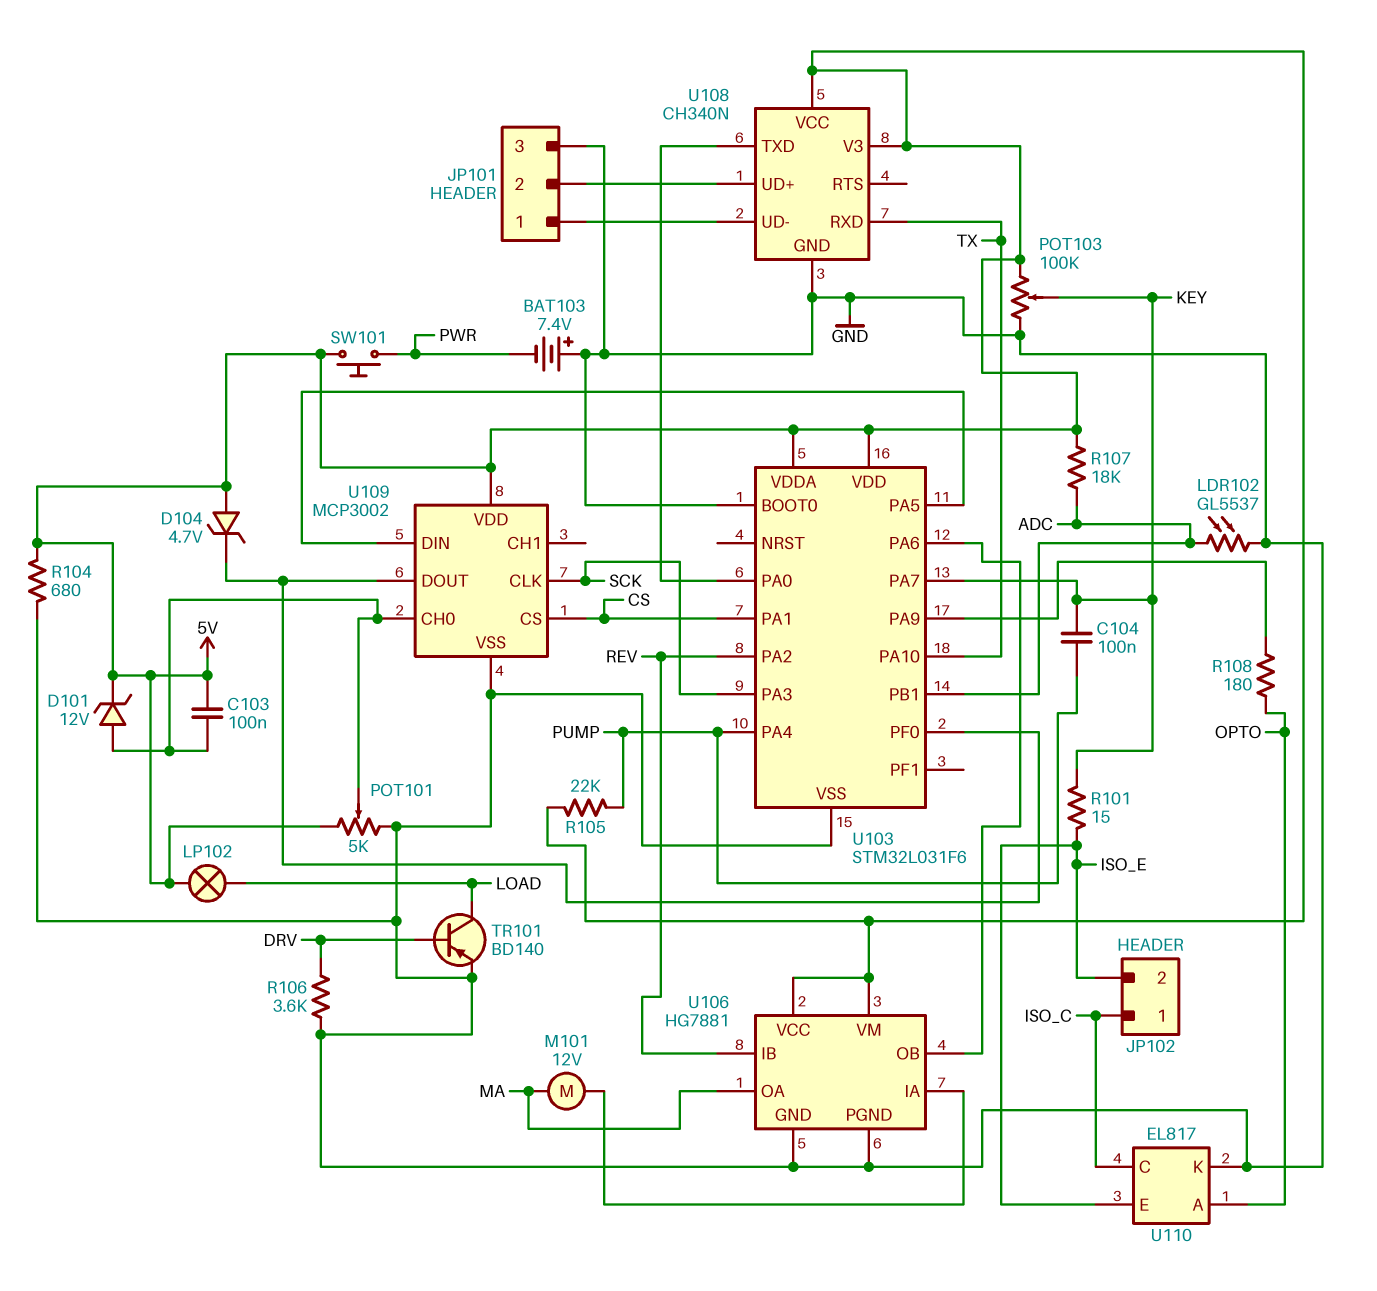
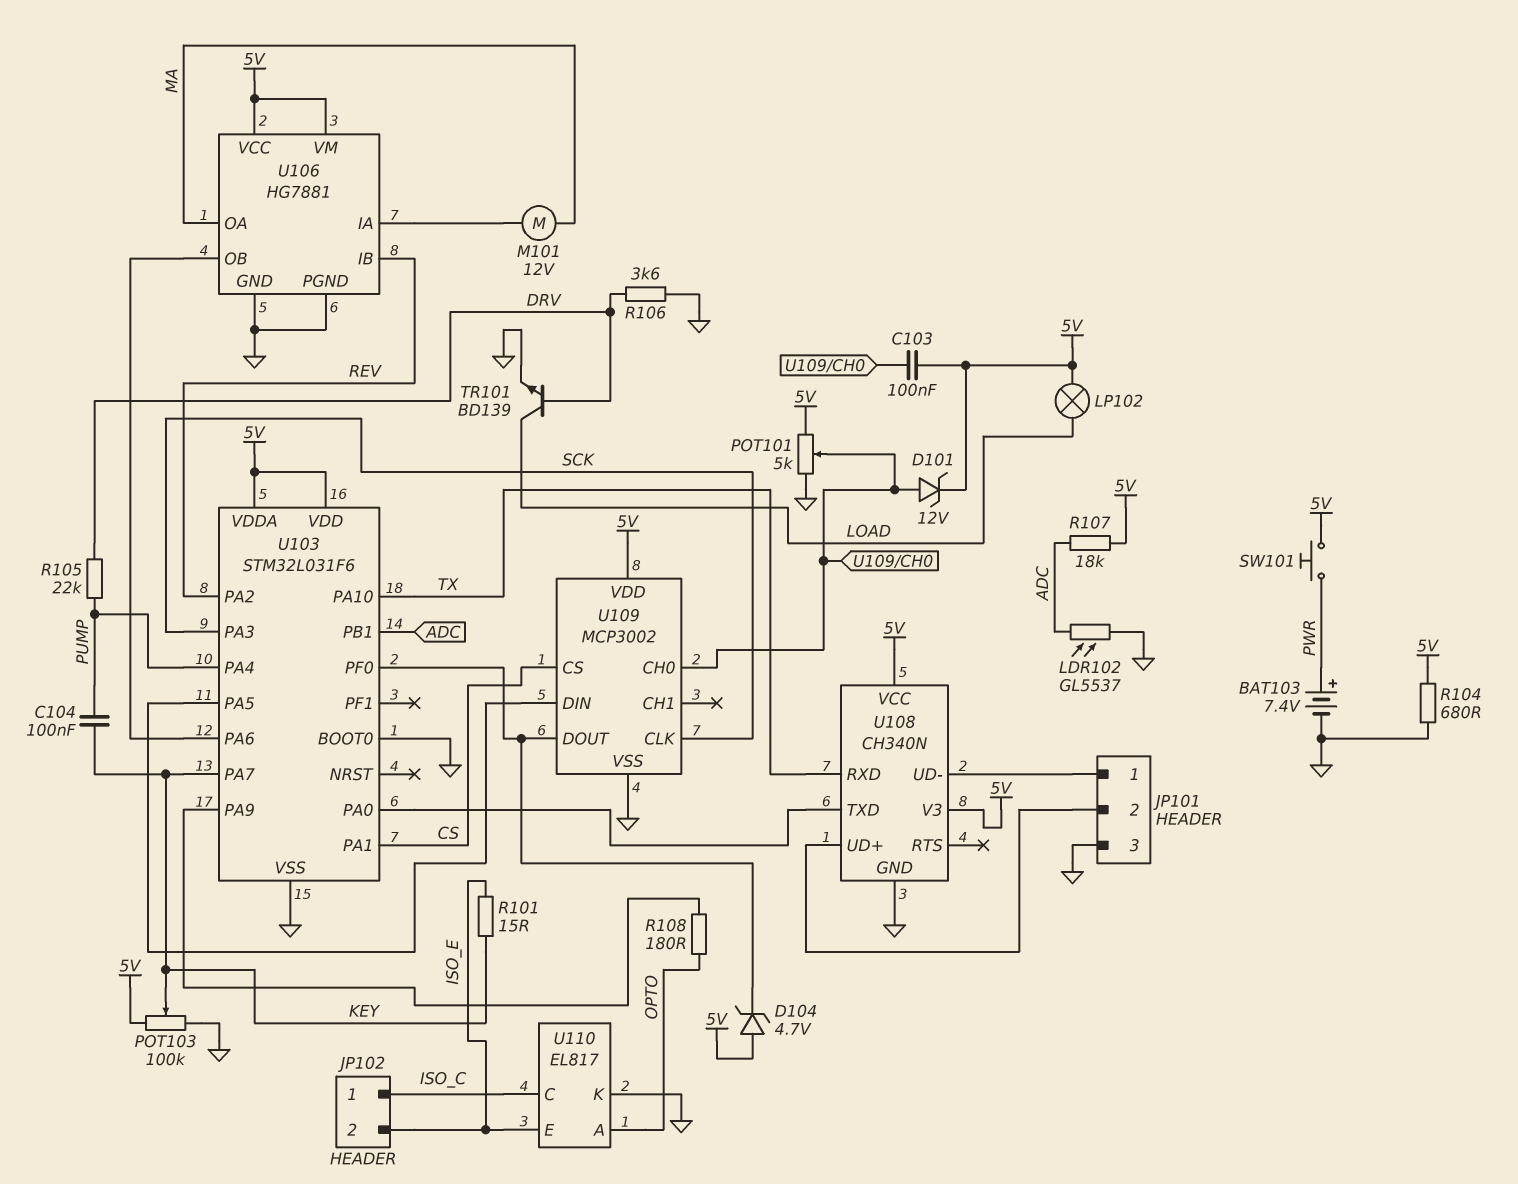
BAT103: 7.4V (plus GND, minus PWR) -> 7.4V (plus PWR, minus GND)
R105: 22k (5V, PUMP) -> 22k (DRV, PUMP)
TR101: PNP BD140 (B DRV, C LOAD, E GND) -> NPN BD139 (B DRV, C LOAD, E GND)

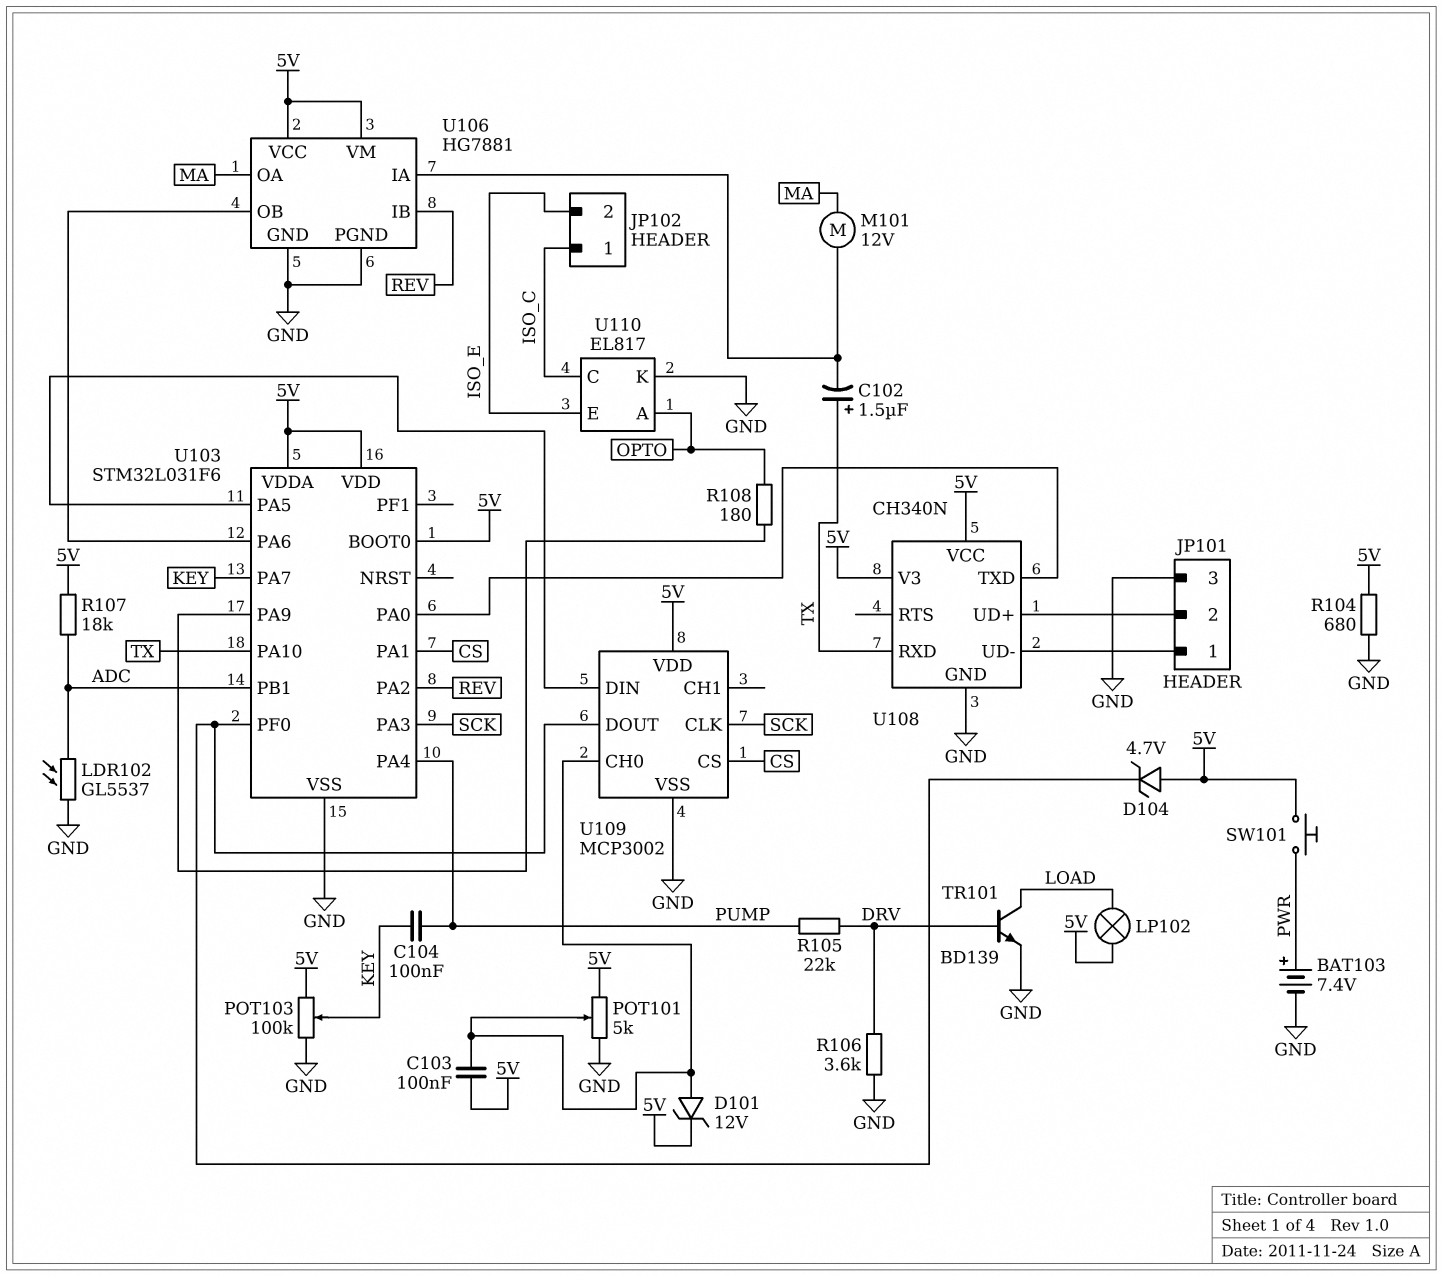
C102: none -> 1.5uF (plus TX, minus U106/IA)
R101: 15 (ISO_E, KEY) -> none
U103 pin BOOT0: GND -> 5V

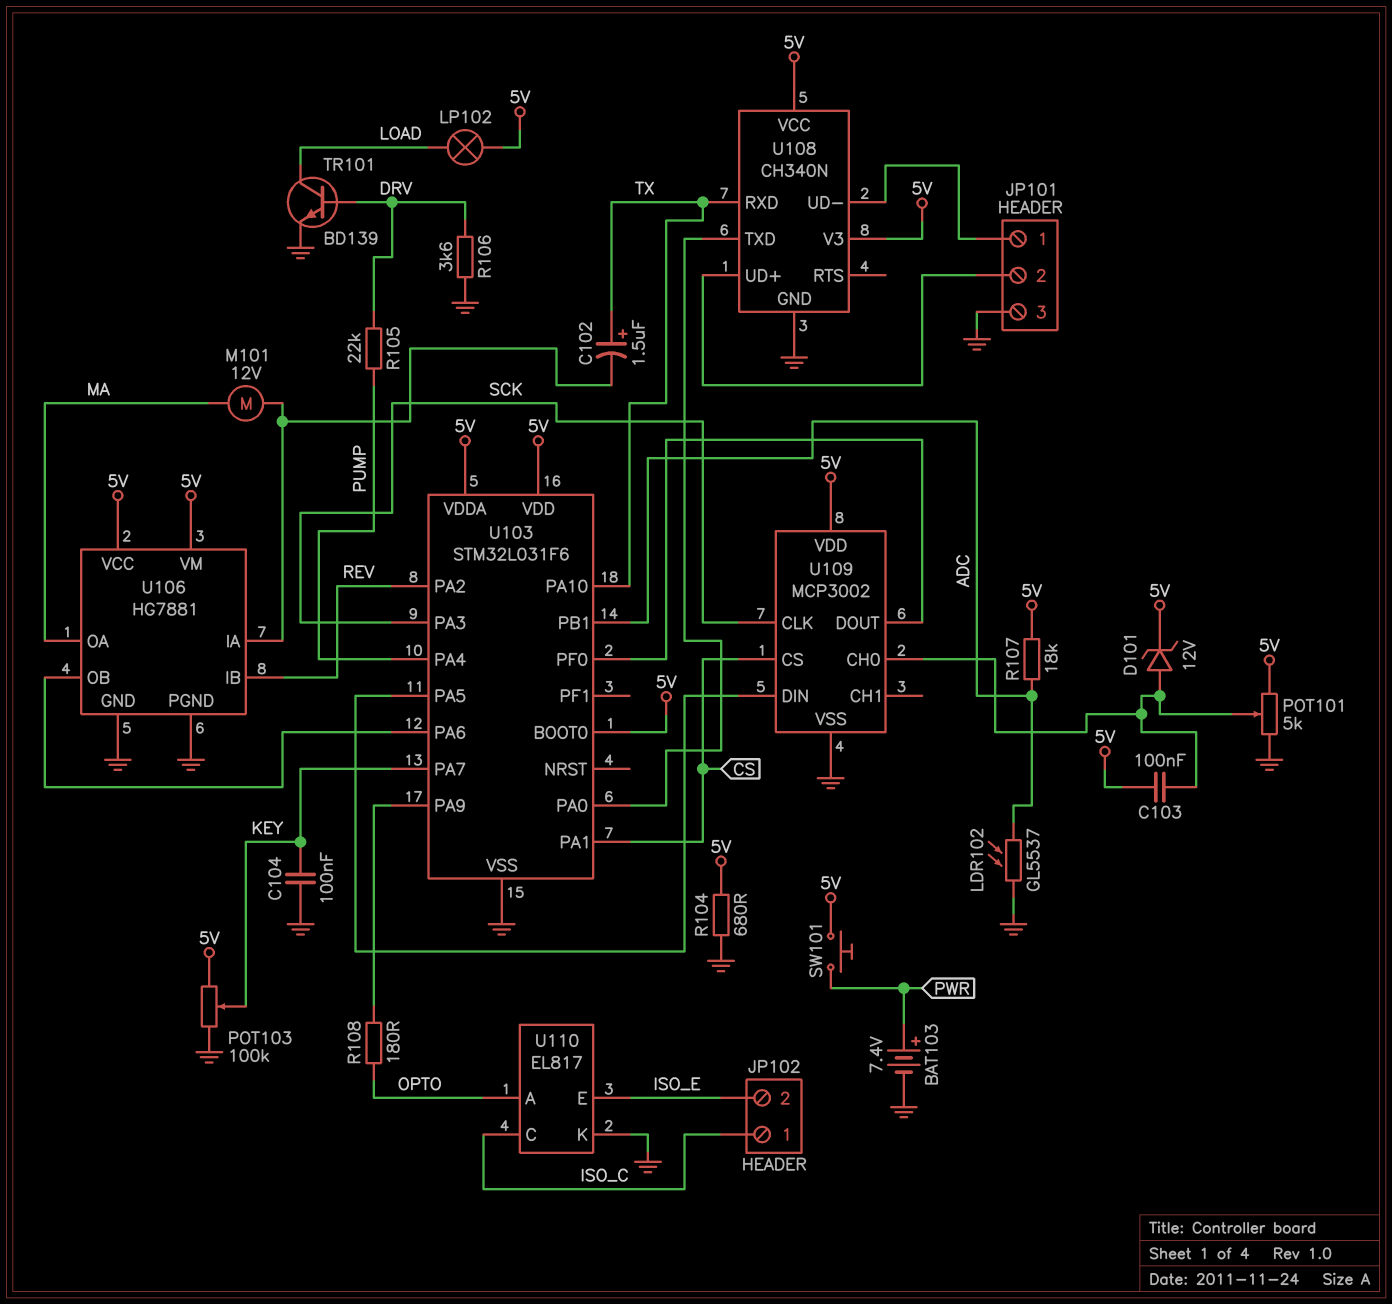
C104: 100nF (KEY, PUMP) -> 100nF (GND, KEY)
D104: zener 4.7V (A 5V, K U103/PF0) -> none

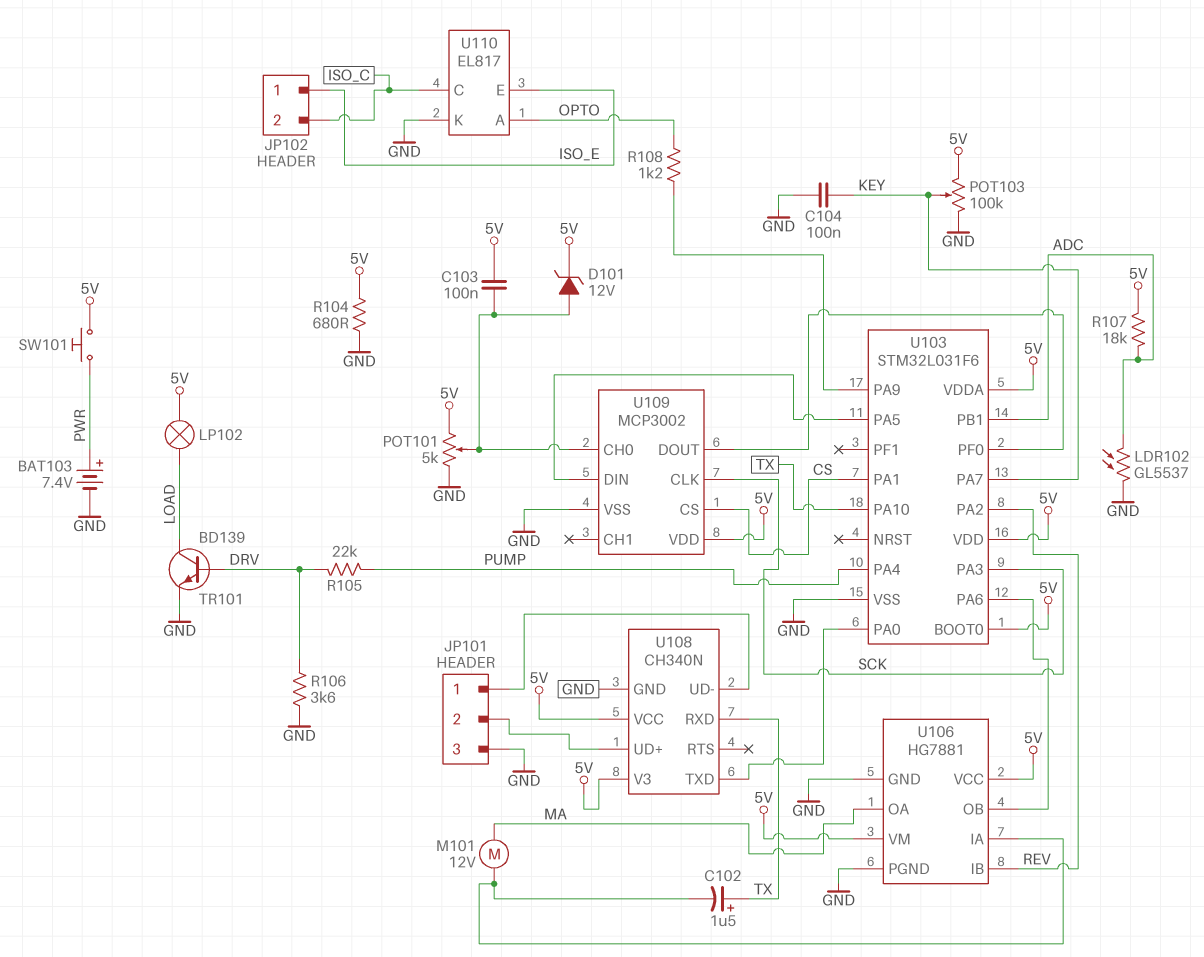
JP102 pin 1: ISO_C -> ISO_E
JP102 pin 2: ISO_E -> ISO_C
R108: 180 (OPTO, U103/PA9) -> 1.2k (OPTO, U103/PA9)

